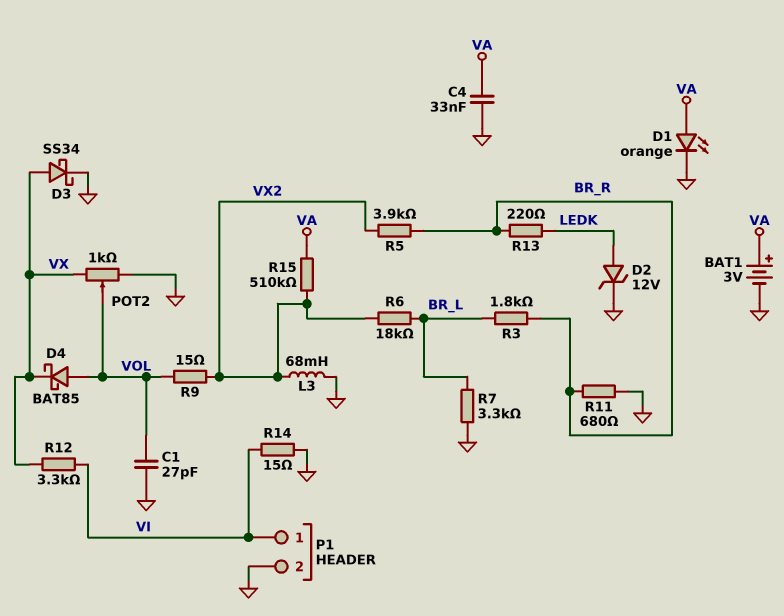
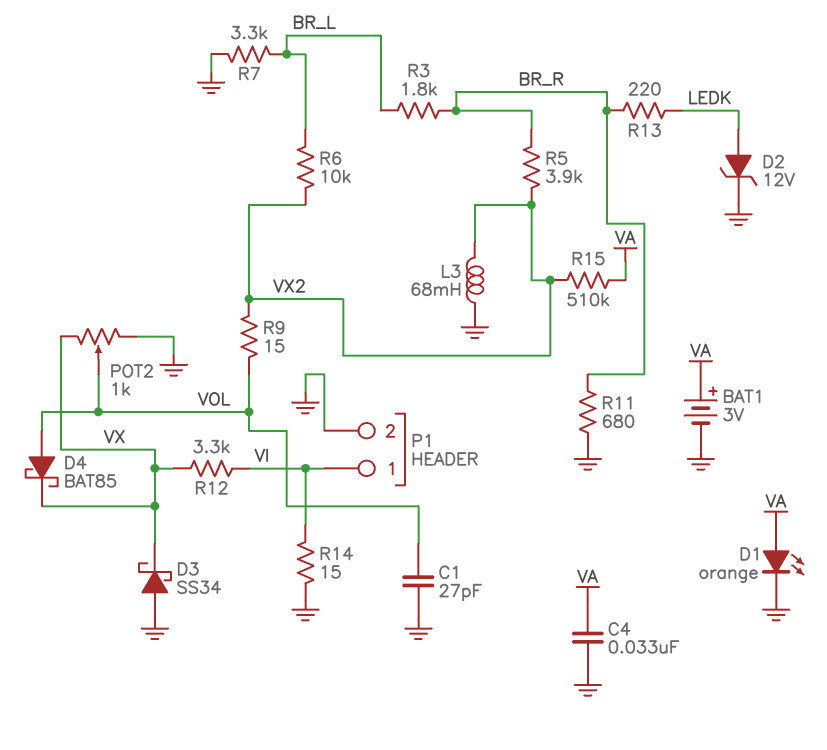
D3: schottky SS34 (A VX, K GND) -> schottky SS34 (A GND, K VX)
R6: 18k (BR_L, VX2) -> 10k (BR_L, VX2)

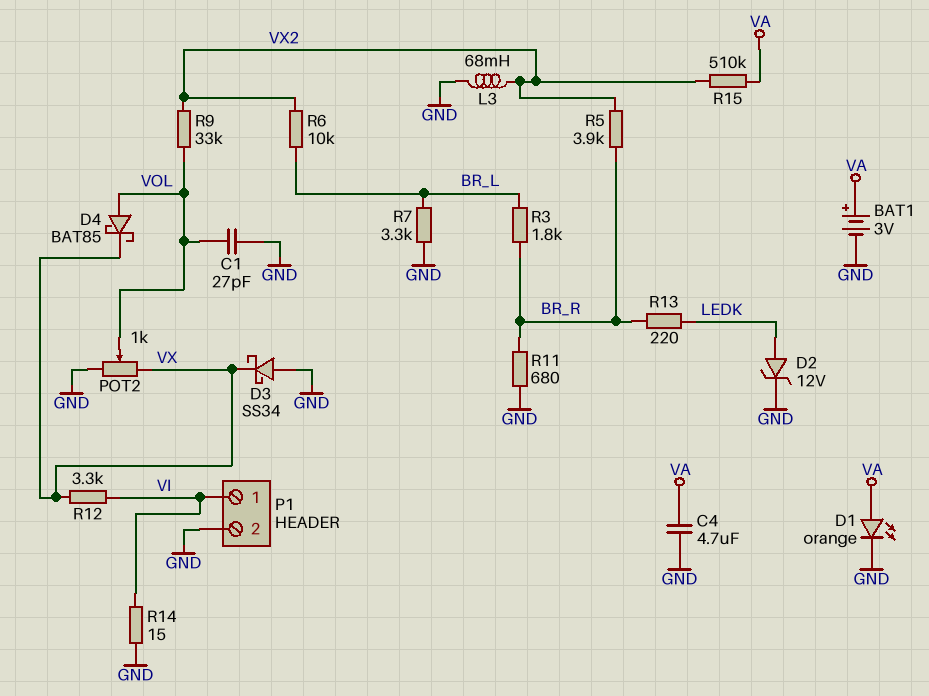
C4: 33nF (GND, VA) -> 4.7uF (GND, VA)
R9: 15 (VOL, VX2) -> 33k (VOL, VX2)

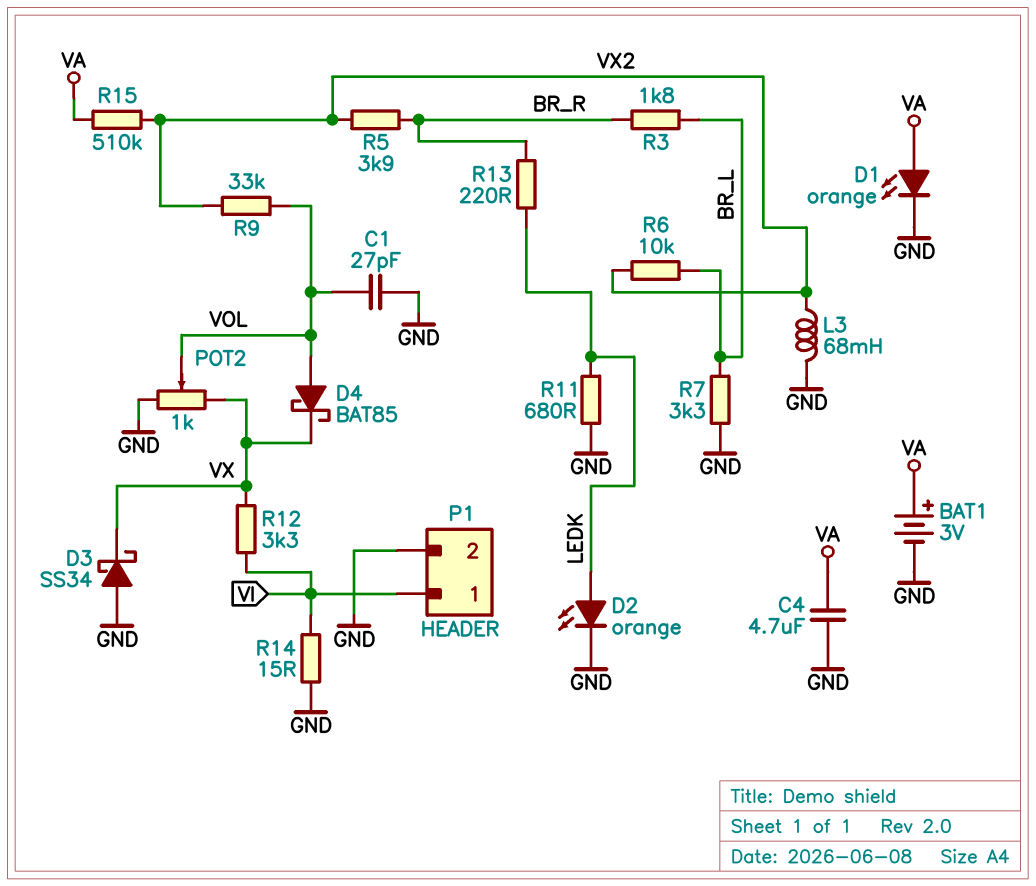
D2: zener 12V (A LEDK, K GND) -> LED orange (A LEDK, K GND)
R11: 680 (BR_R, GND) -> 680 (GND, LEDK)

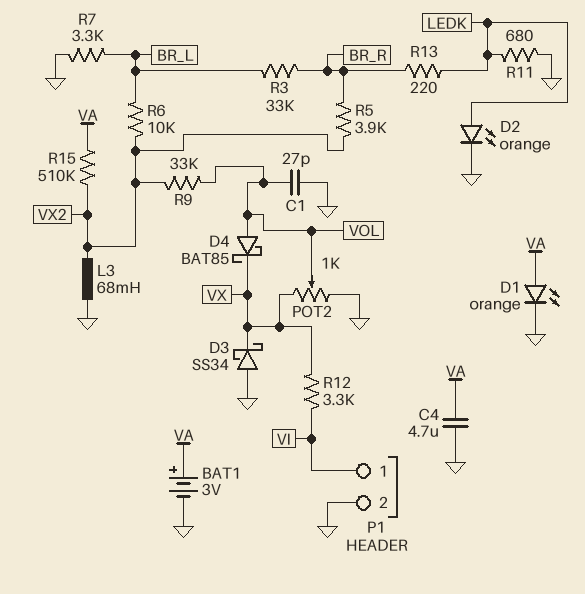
R3: 1.8k (BR_L, BR_R) -> 33k (BR_L, BR_R)
R14: 15 (GND, VI) -> none

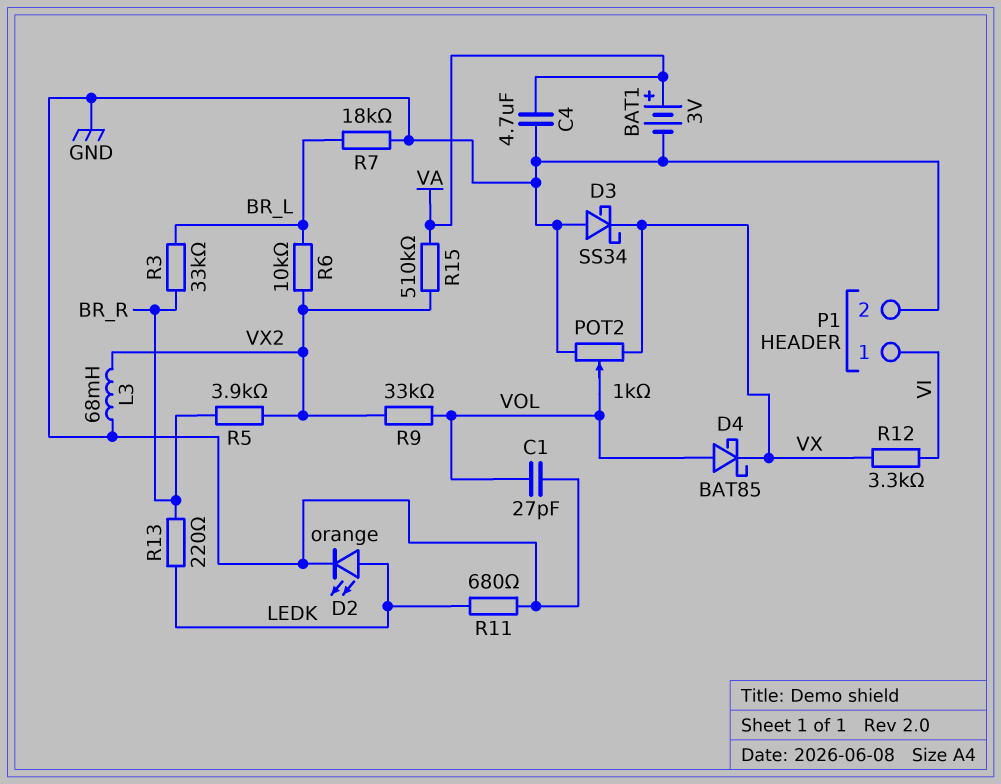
D1: LED orange (A VA, K GND) -> none
R7: 3.3k (BR_L, GND) -> 18k (BR_L, GND)

